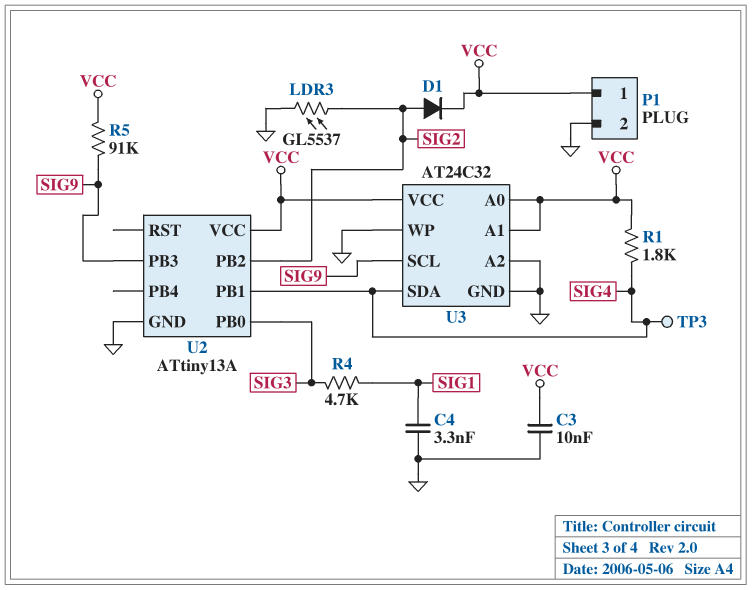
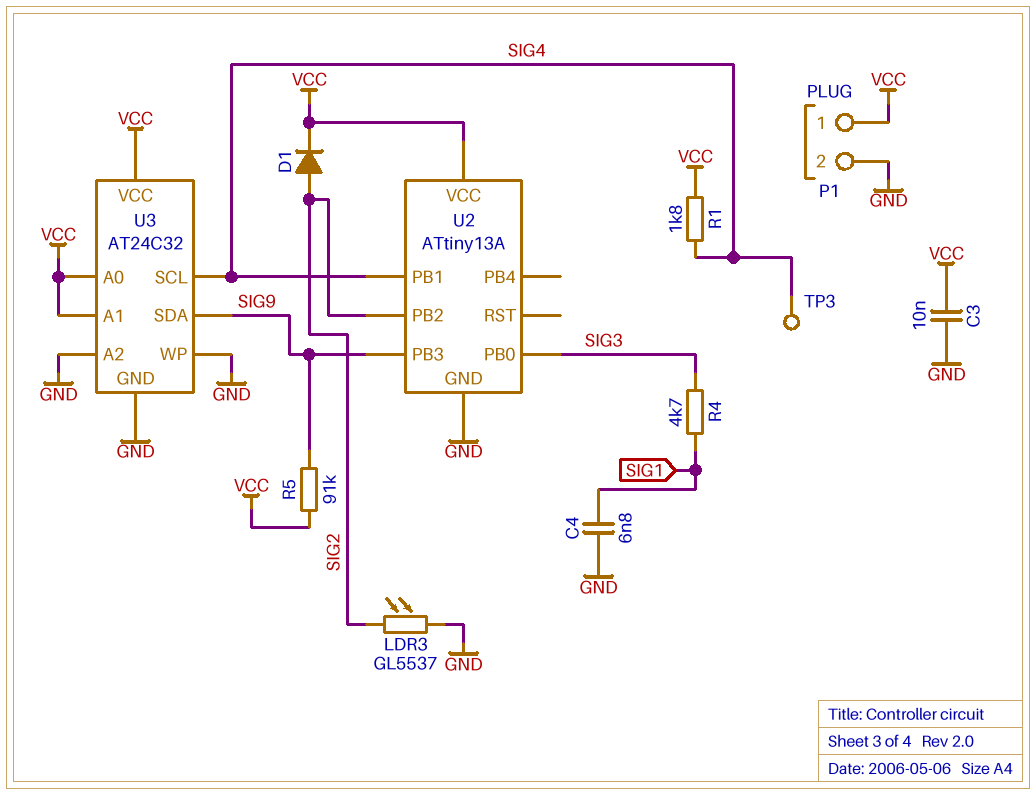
C4: 3.3nF (GND, SIG1) -> 6.8nF (GND, SIG1)
U3 pin SCL: SIG9 -> SIG4
U3 pin SDA: SIG4 -> SIG9

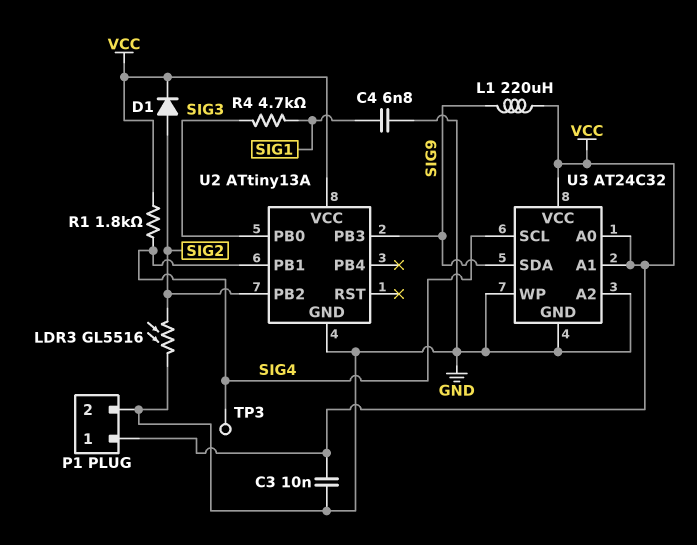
L1: none -> 220uH (SIG9, VCC)
LDR3: GL5537 (GND, SIG2) -> GL5516 (GND, SIG2)
R5: 91k (SIG9, VCC) -> none

